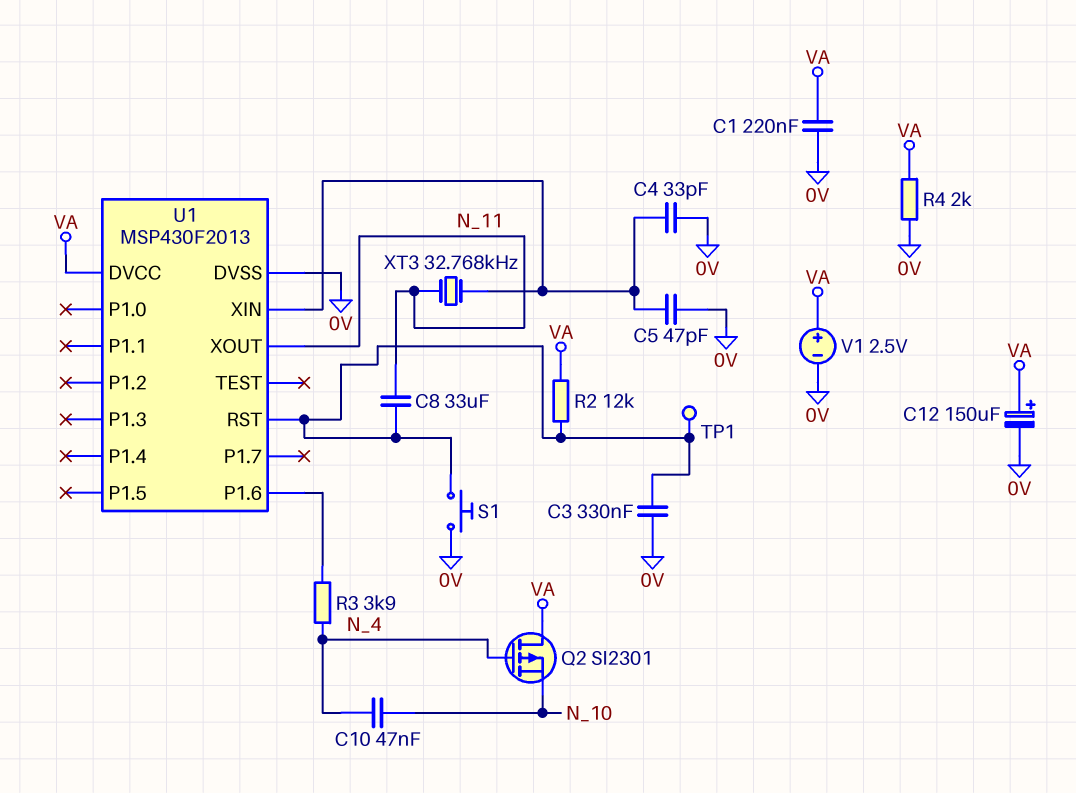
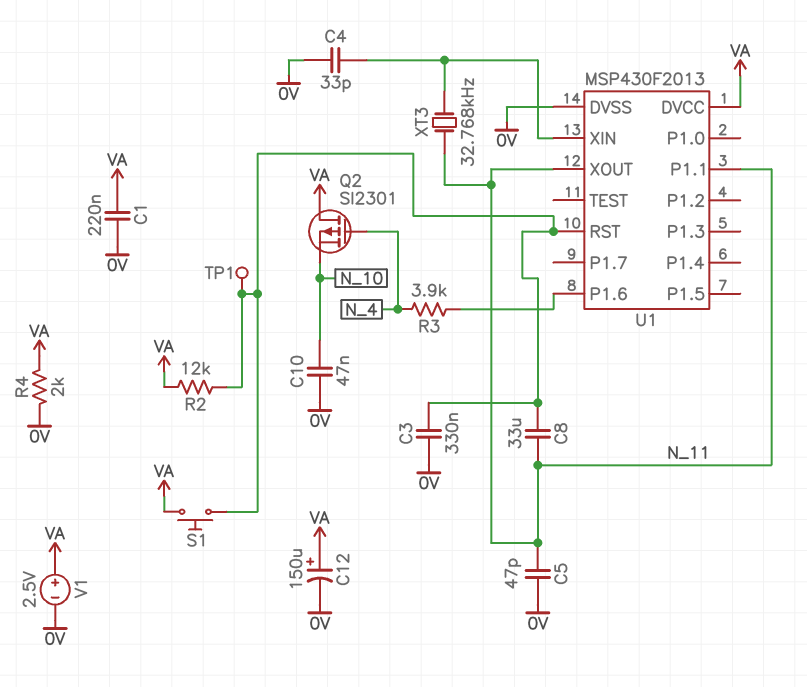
C5: 47pF (0V, U1/XIN) -> 47pF (0V, N_11)
C10: 47nF (N_4, N_10) -> 47nF (0V, N_10)
S1: button (0V, U1/RST) -> button (U1/RST, VA)
U1 pin P1.1: none -> N_11

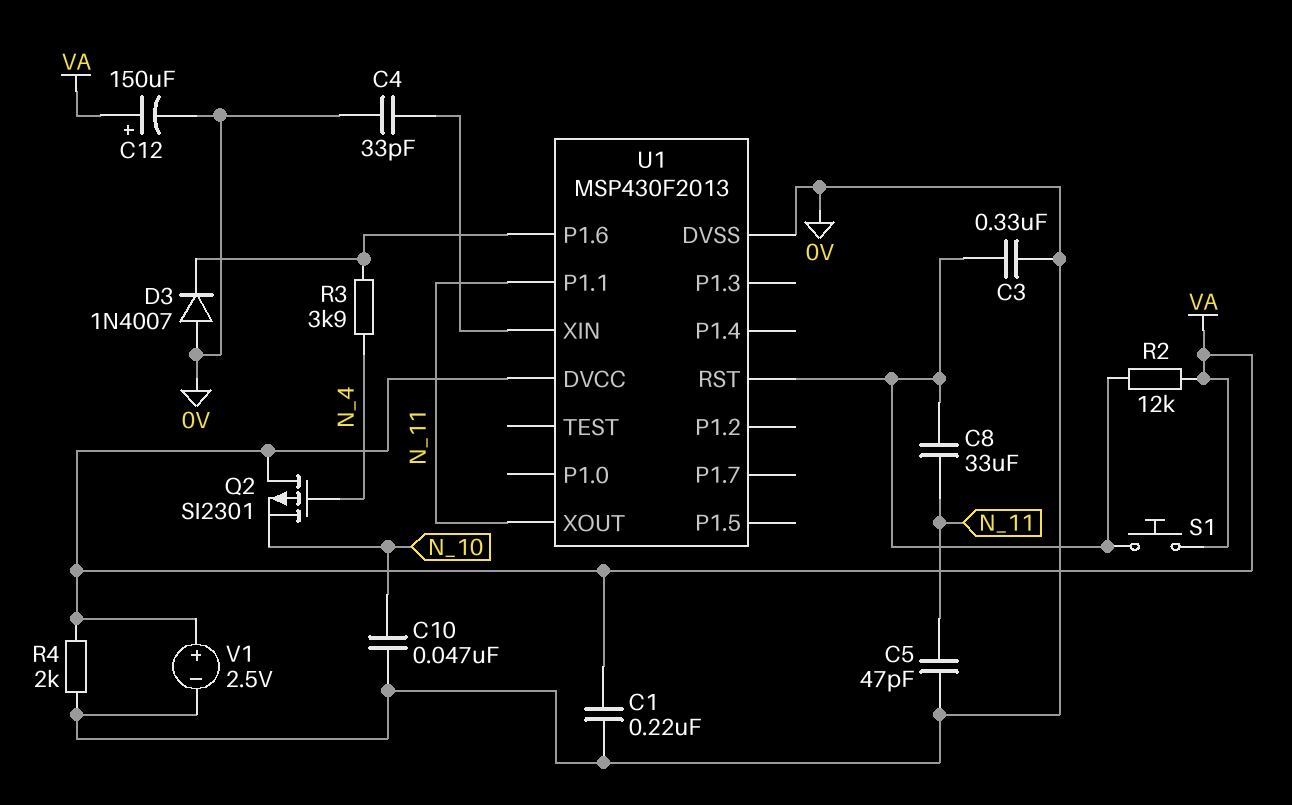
D3: none -> diode 1N4007 (A 0V, K U1/P1.6)
TP1: test point (U1/RST) -> none
XT3: 32.768kHz (N_11, U1/XIN) -> none

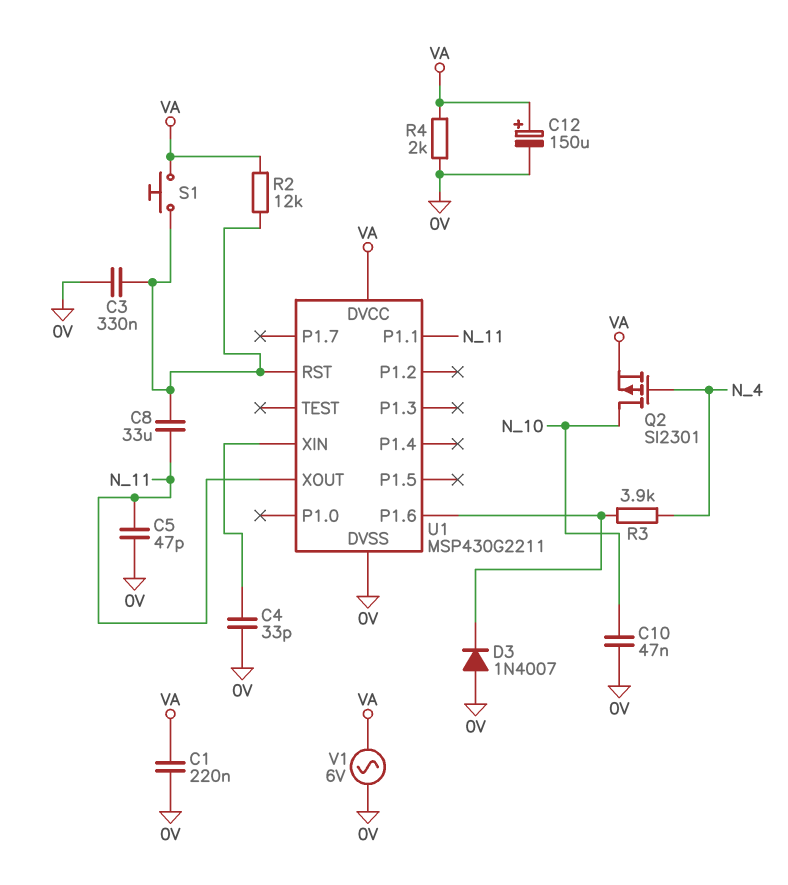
Q2: PMOS SI2301 (G N_4, D VA, S N_10) -> PMOS SI2301 (G N_4, D N_10, S VA)
U1: MSP430F2013 -> MSP430G2211
V1: 2.5V (plus VA, minus 0V) -> AC 6V (0V, VA)

